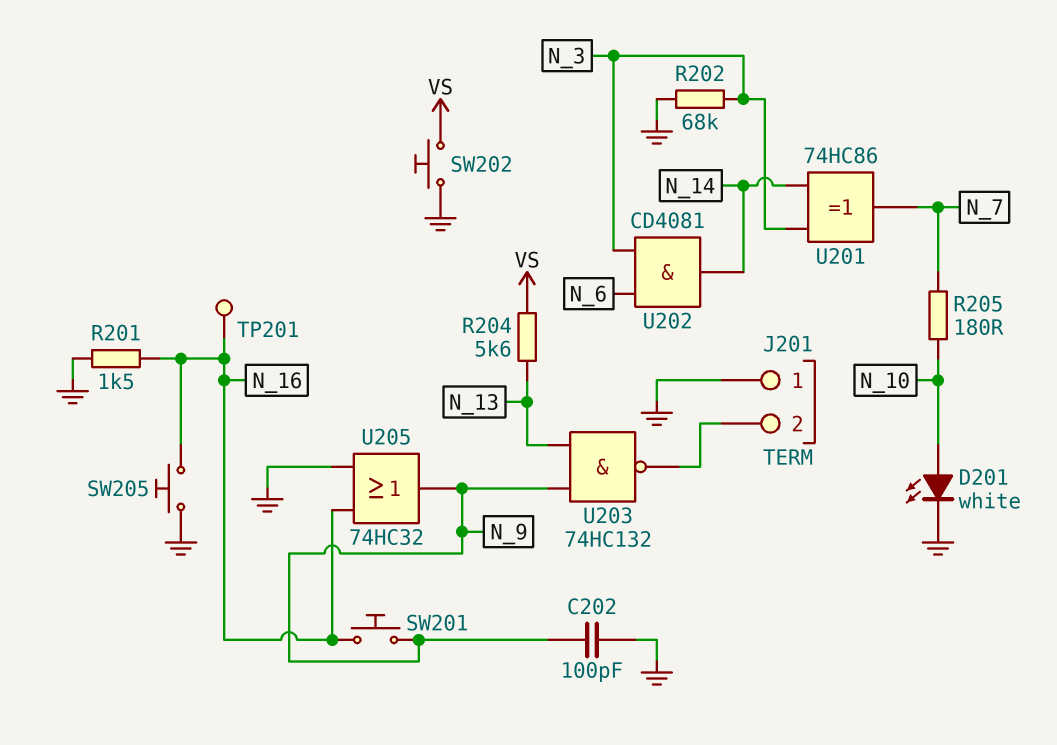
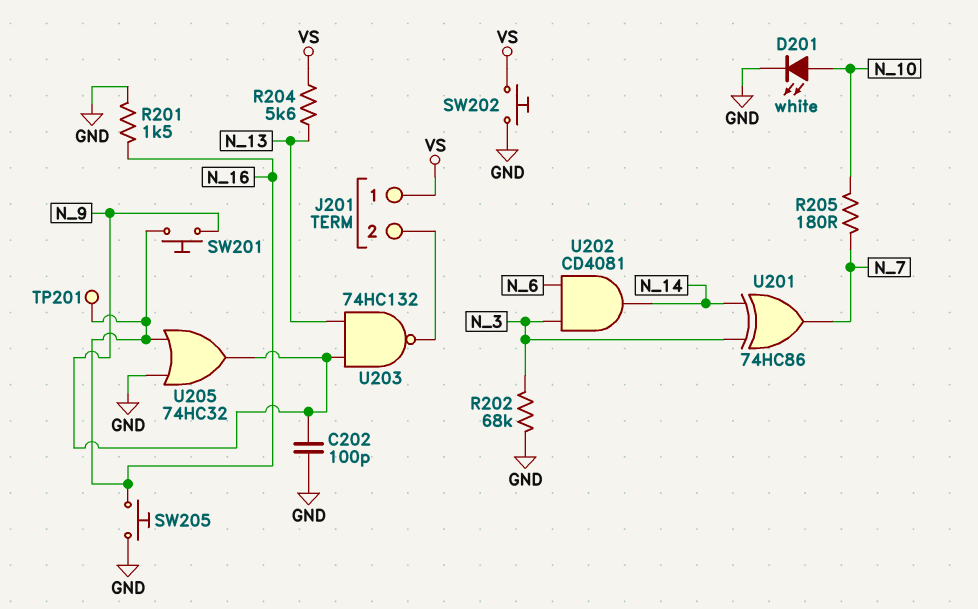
J201 pin 1: GND -> VS

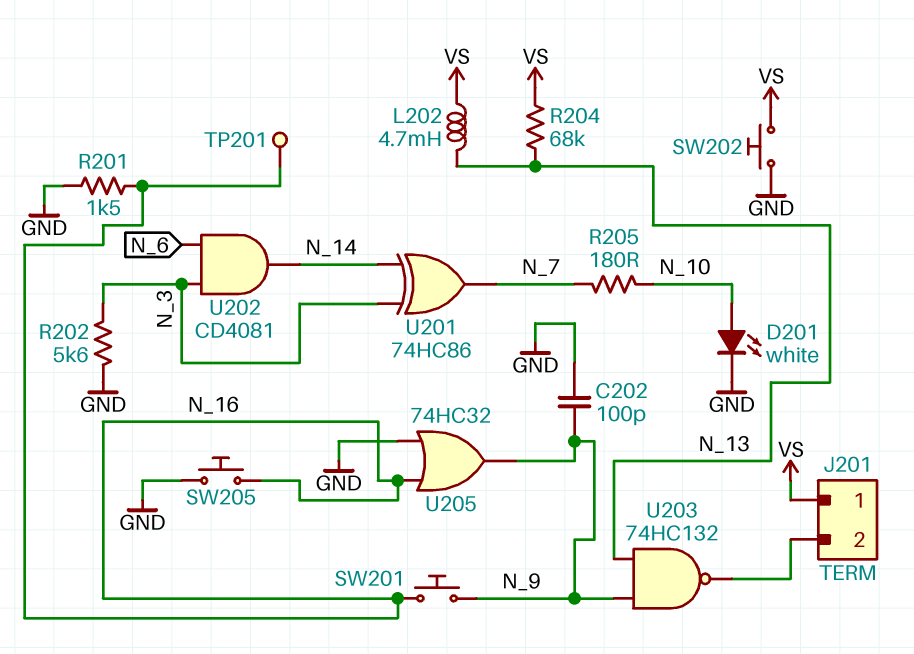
L202: none -> 4.7mH (N_13, VS)
R202: 68k (GND, N_3) -> 5.6k (GND, N_3)
R204: 5.6k (N_13, VS) -> 68k (N_13, VS)

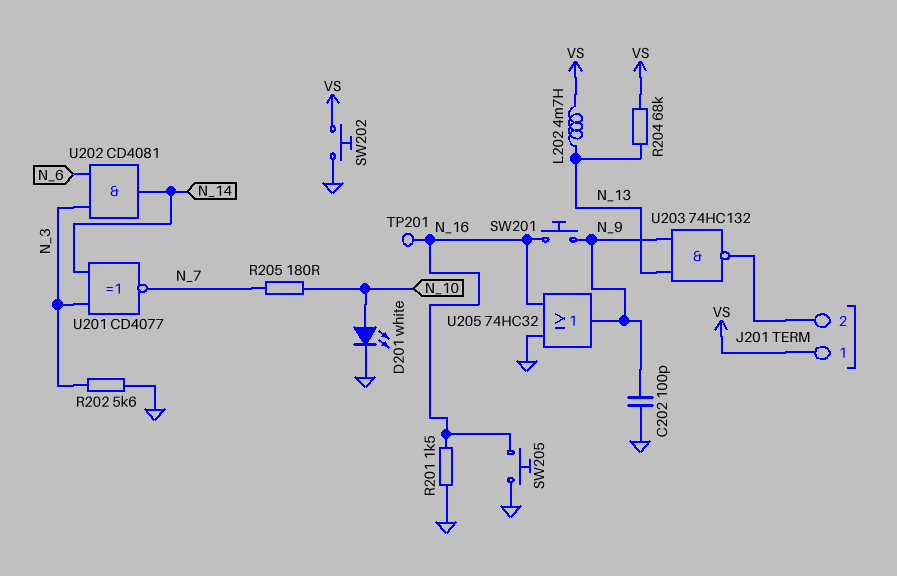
U201: XOR 74HC86 (in N_3, in N_14, out N_7) -> XNOR CD4077 (in N_3, in N_14, out N_7)

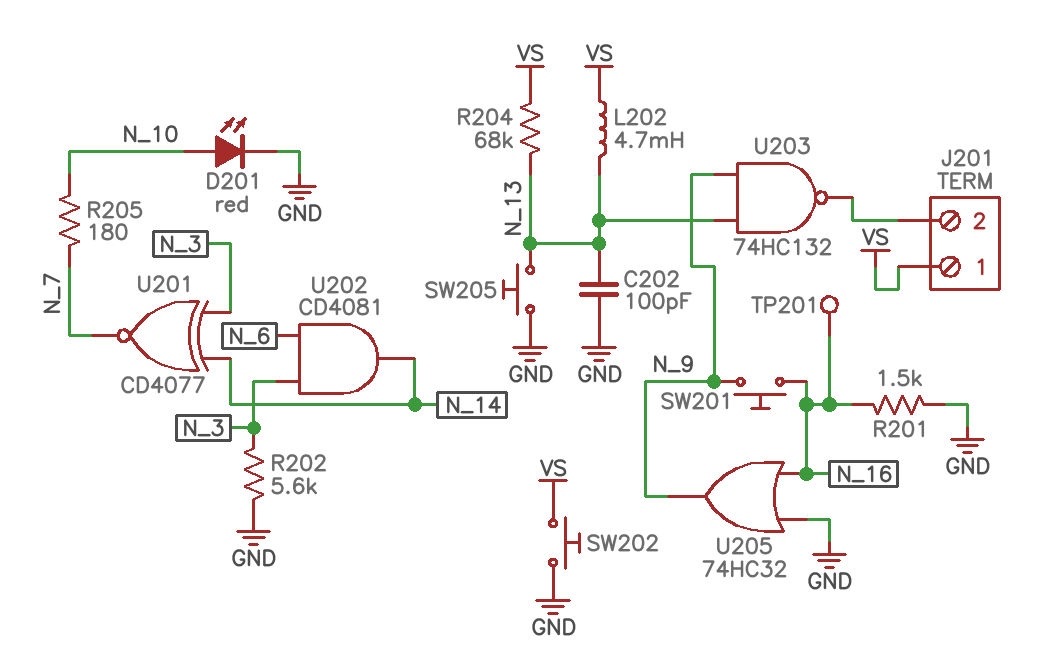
C202: 100pF (GND, N_9) -> 100pF (GND, N_13)
D201: LED white (A N_10, K GND) -> LED red (A N_10, K GND)
SW205: button (GND, N_16) -> button (GND, N_13)

